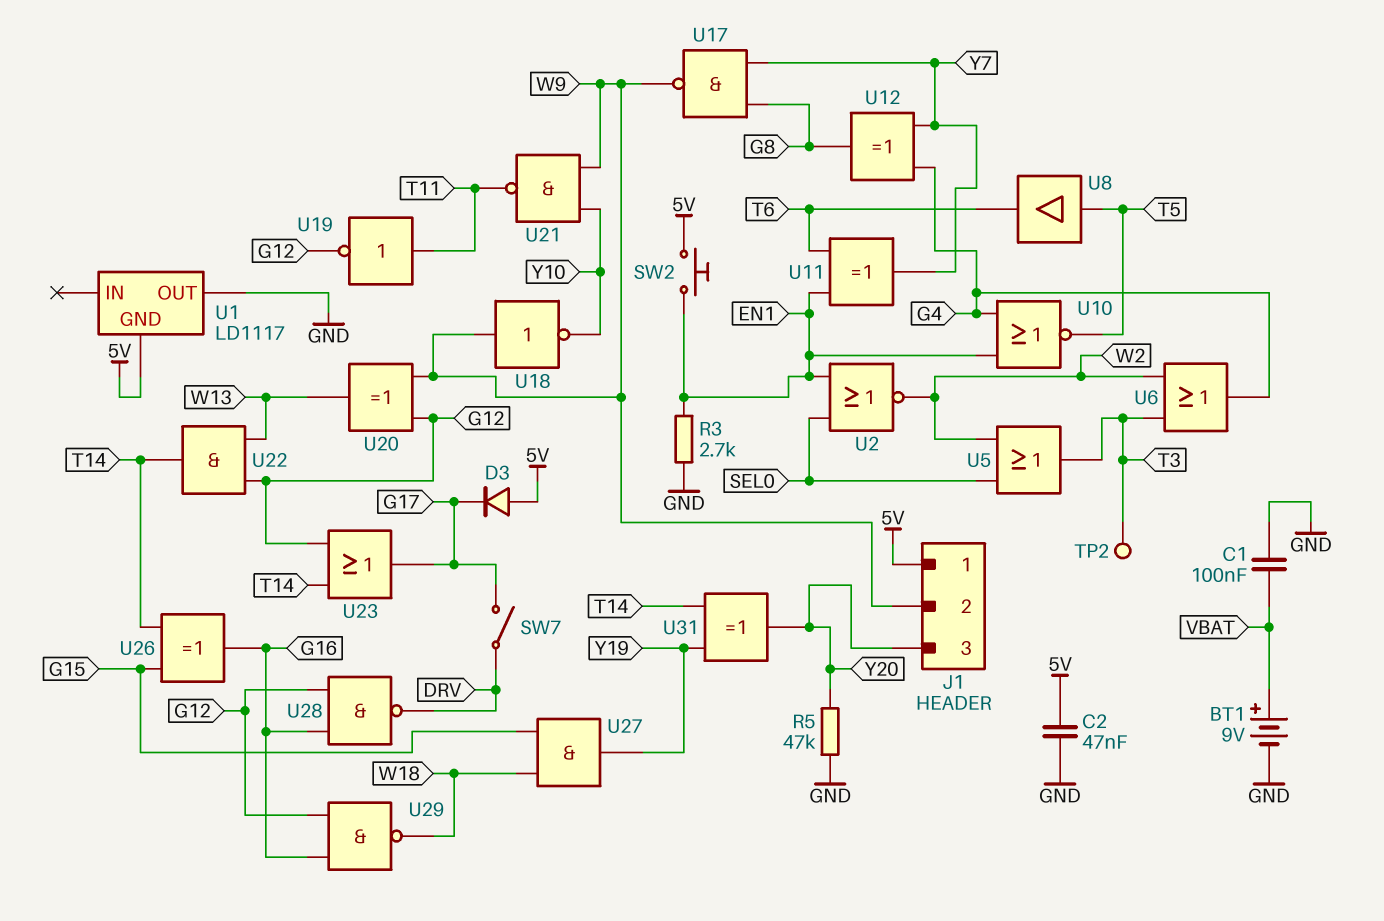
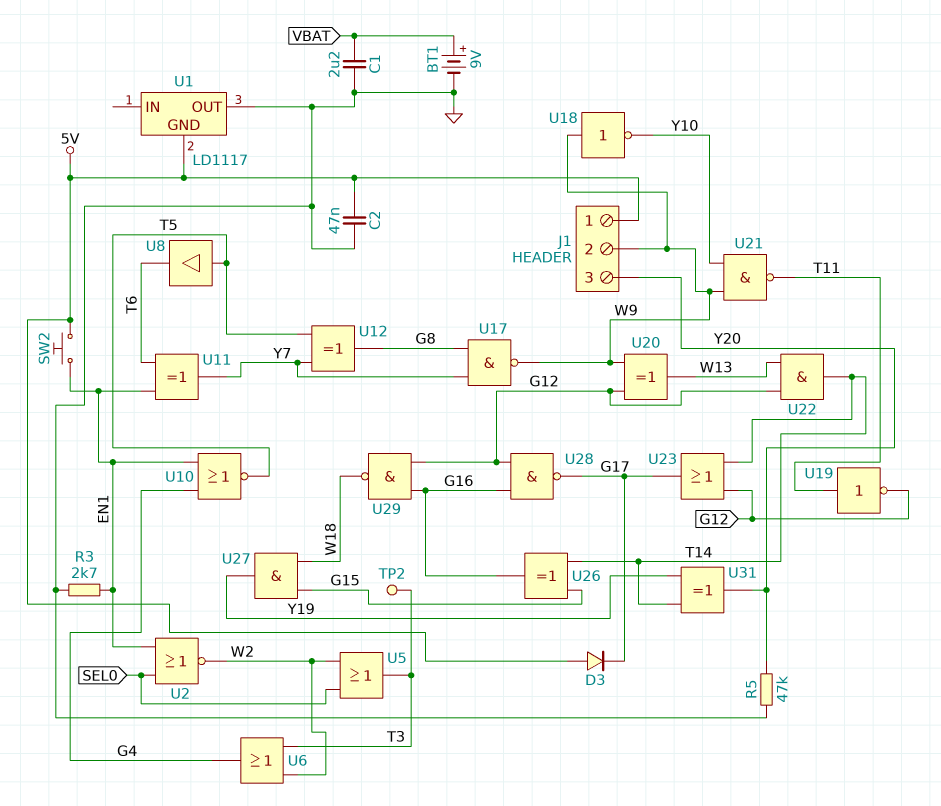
C1: 100nF (GND, VBAT) -> 2.2uF (GND, VBAT)
SW7: switch (DRV, G17) -> none
U12: XOR (in G4, in Y7, out G8) -> XOR (in T5, in Y7, out G8)
U28: NAND (in G12, in G16, out DRV) -> NAND (in G12, in G16, out G17)

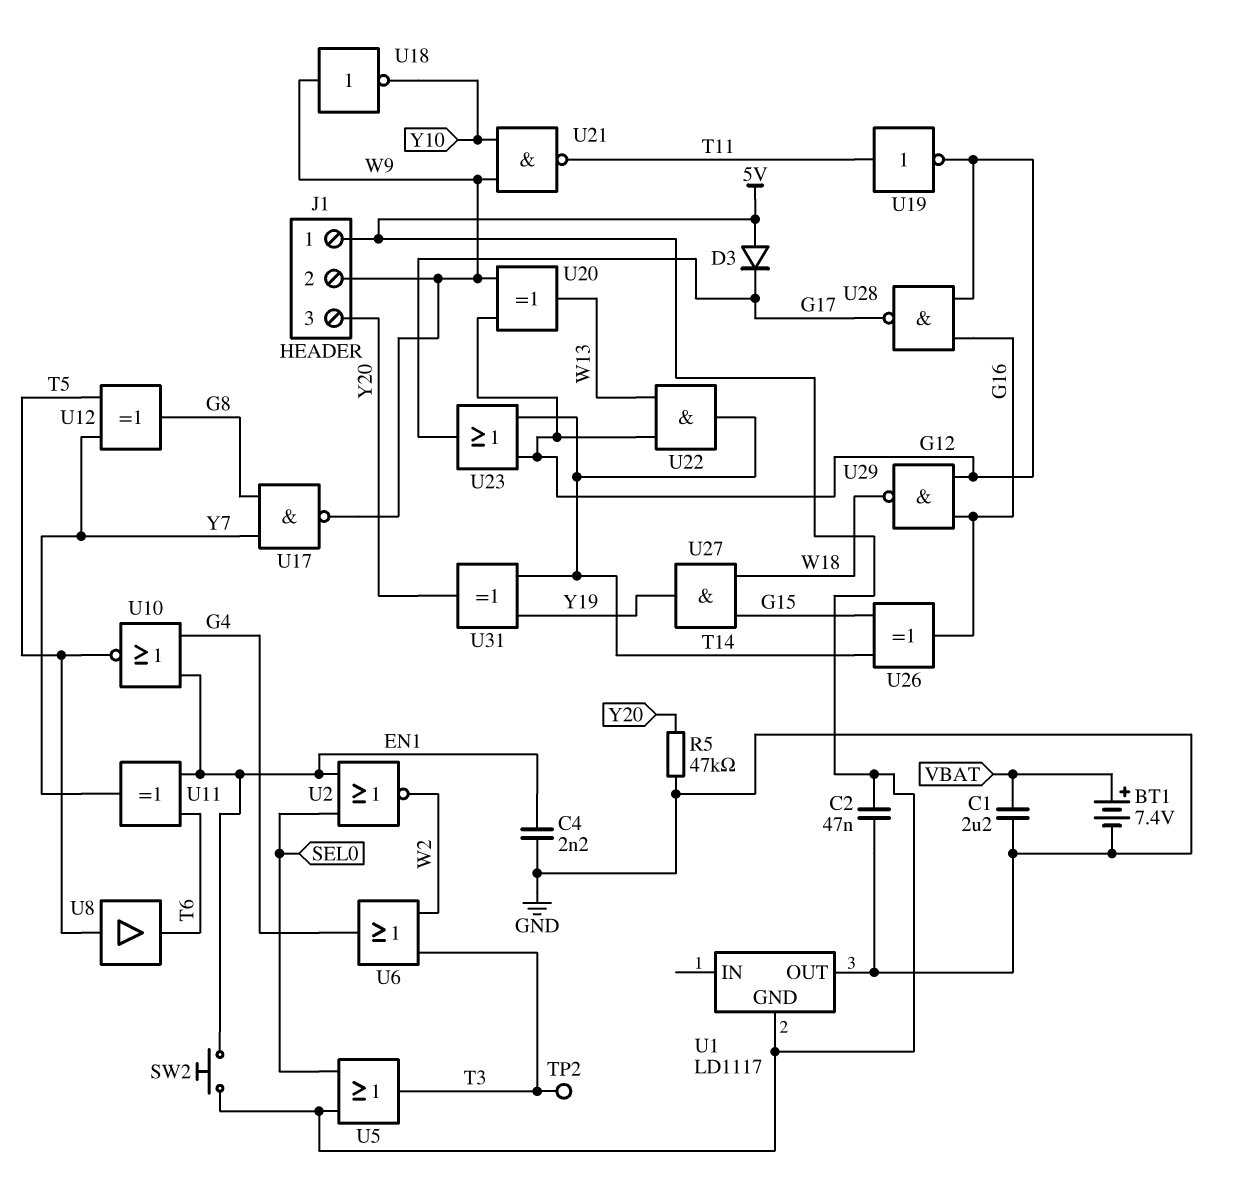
BT1: 9V (plus VBAT, minus GND) -> 7.4V (plus VBAT, minus GND)
C4: none -> 2.2nF (EN1, GND)
R3: 2.7k (EN1, GND) -> none
U5: OR (in SEL0, in W2, out T3) -> OR (in 5V, in SEL0, out T3)

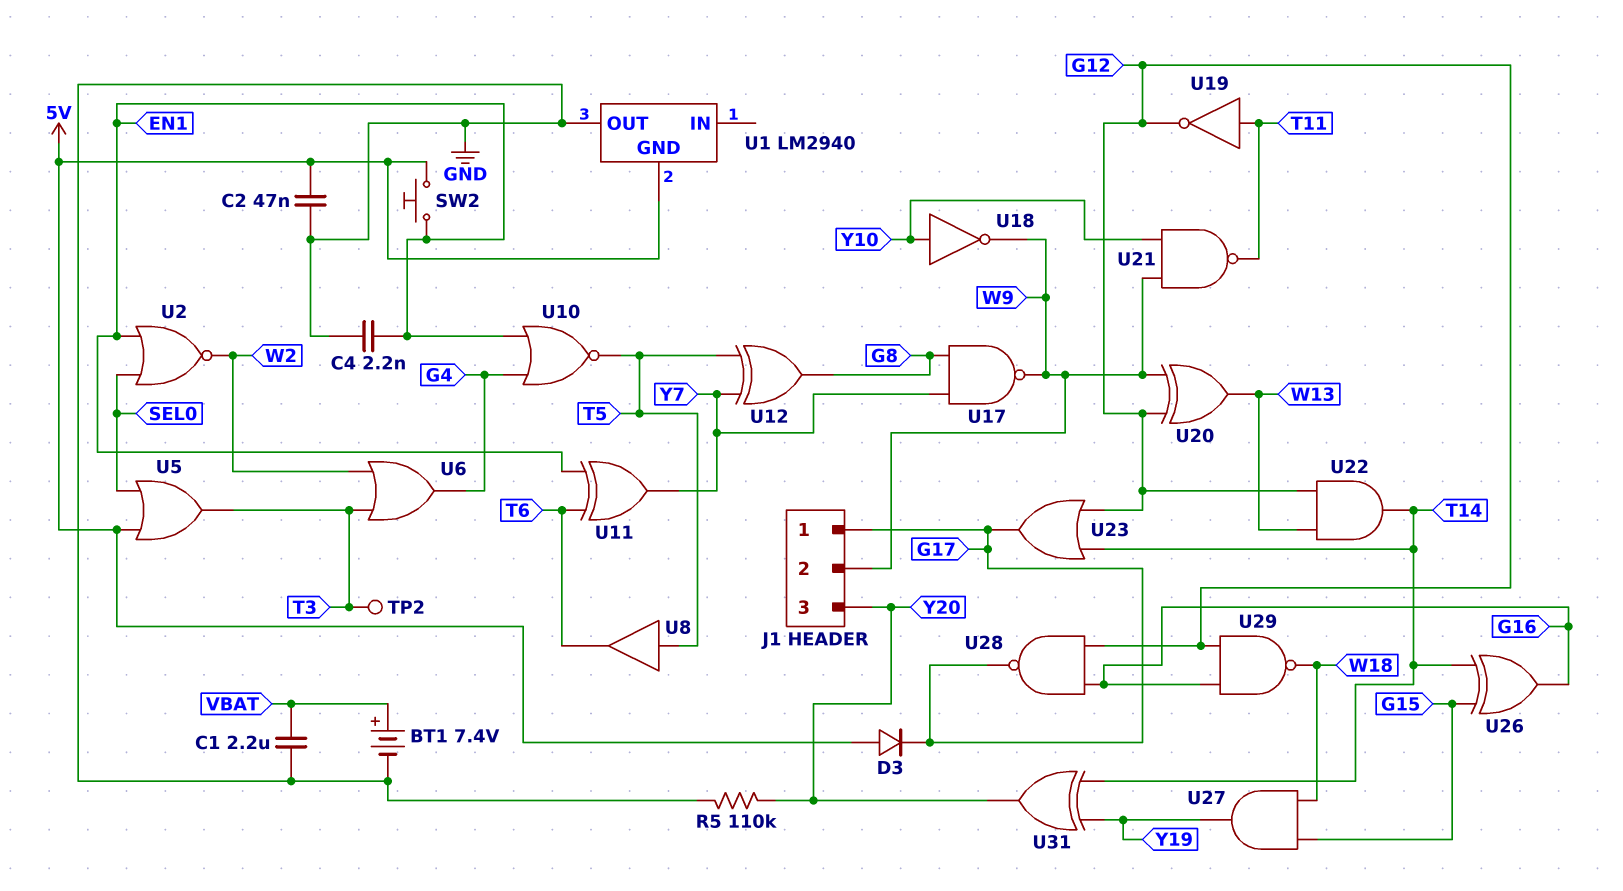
J1 pin 1: 5V -> G17
R5: 47k (GND, Y20) -> 110k (GND, Y20)
U1: LD1117 -> LM2940
U18: NOT (in W9, out Y10) -> NOT (in Y10, out W9)

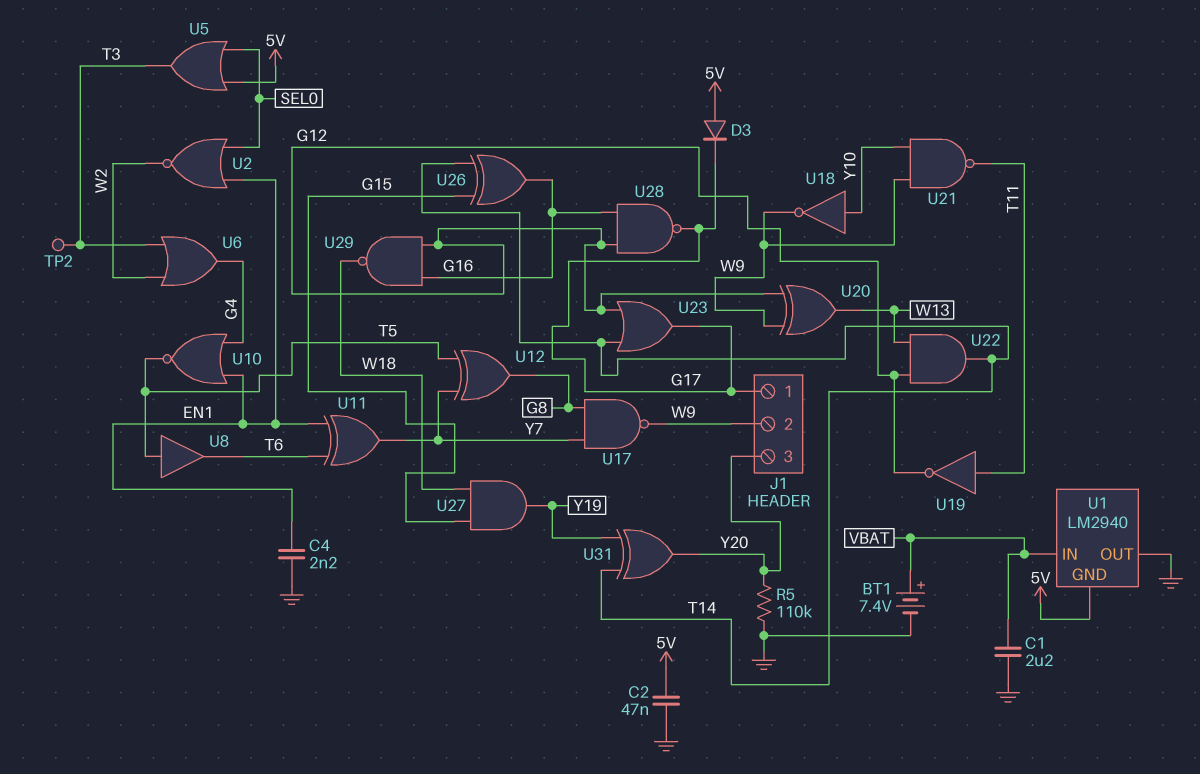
SW2: button (5V, EN1) -> none
U1 pin IN: none -> VBAT

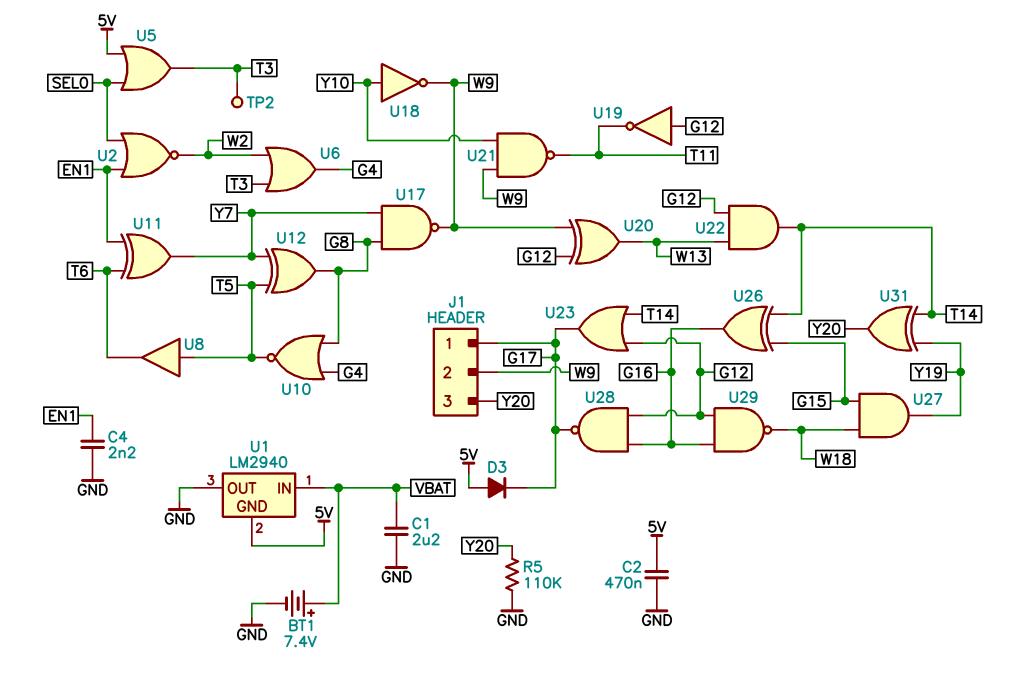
C2: 47nF (5V, GND) -> 470nF (5V, GND)
U10: NOR (in EN1, in G4, out T5) -> NOR (in G4, in G8, out T5)
U19: NOT (in T11, out G12) -> NOT (in G12, out T11)

